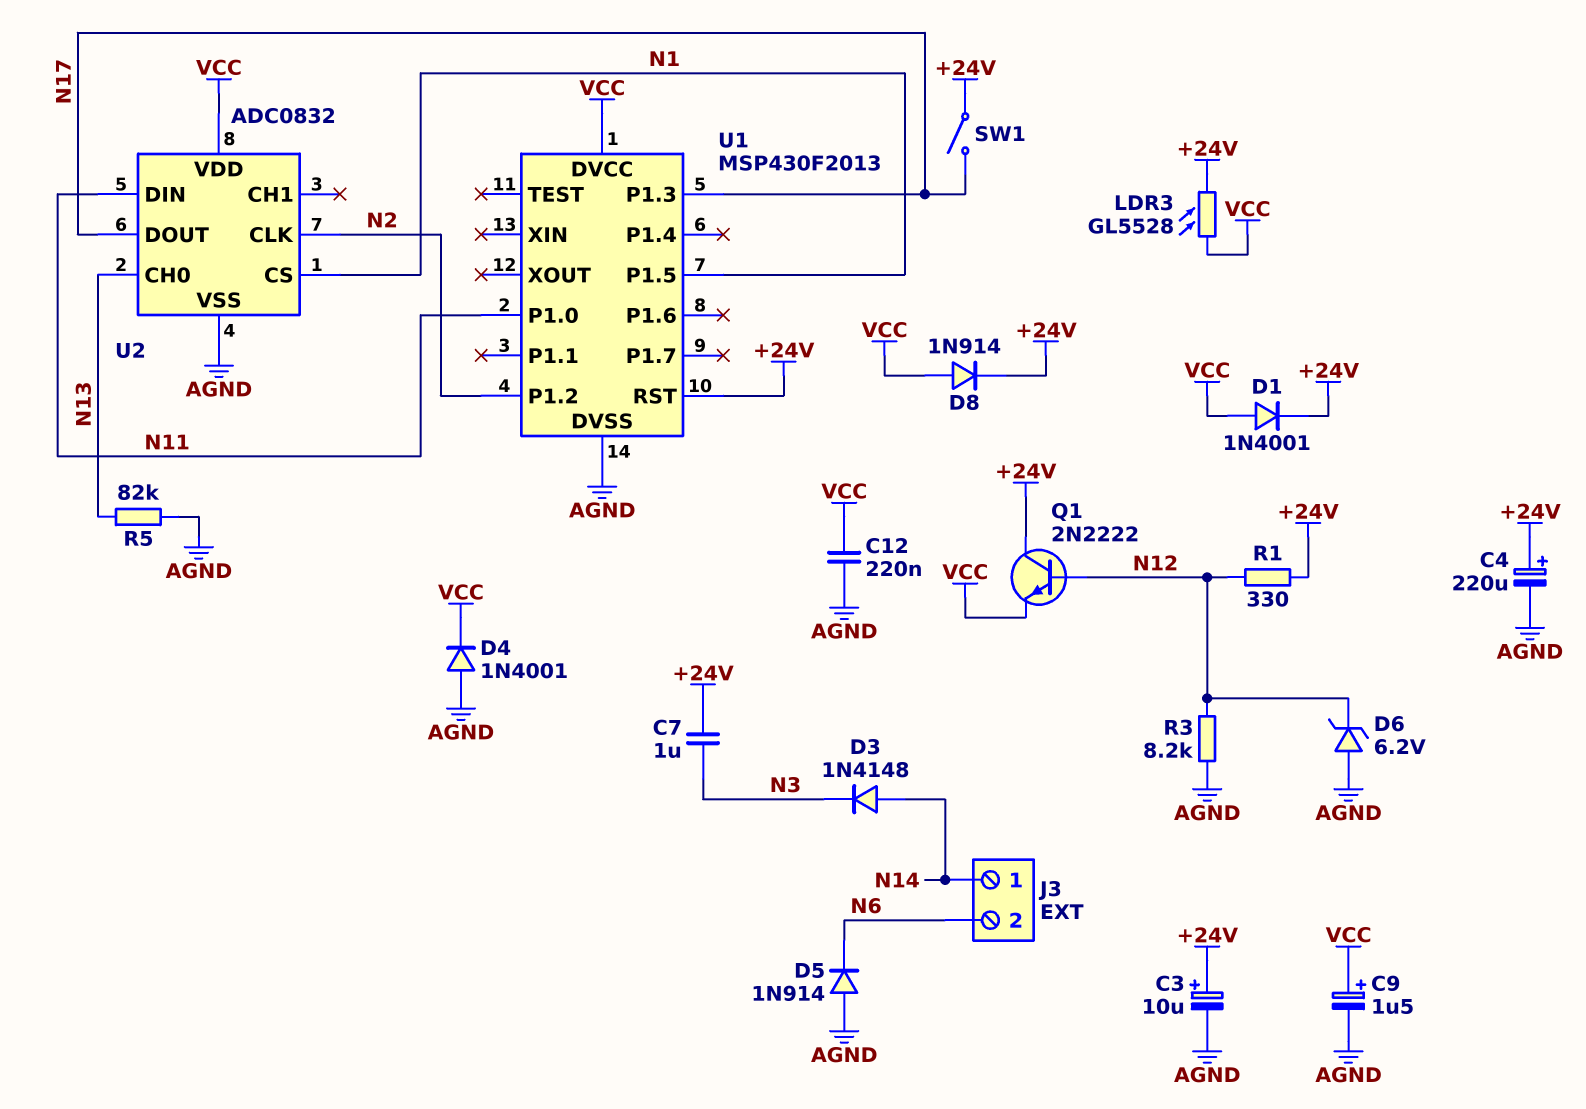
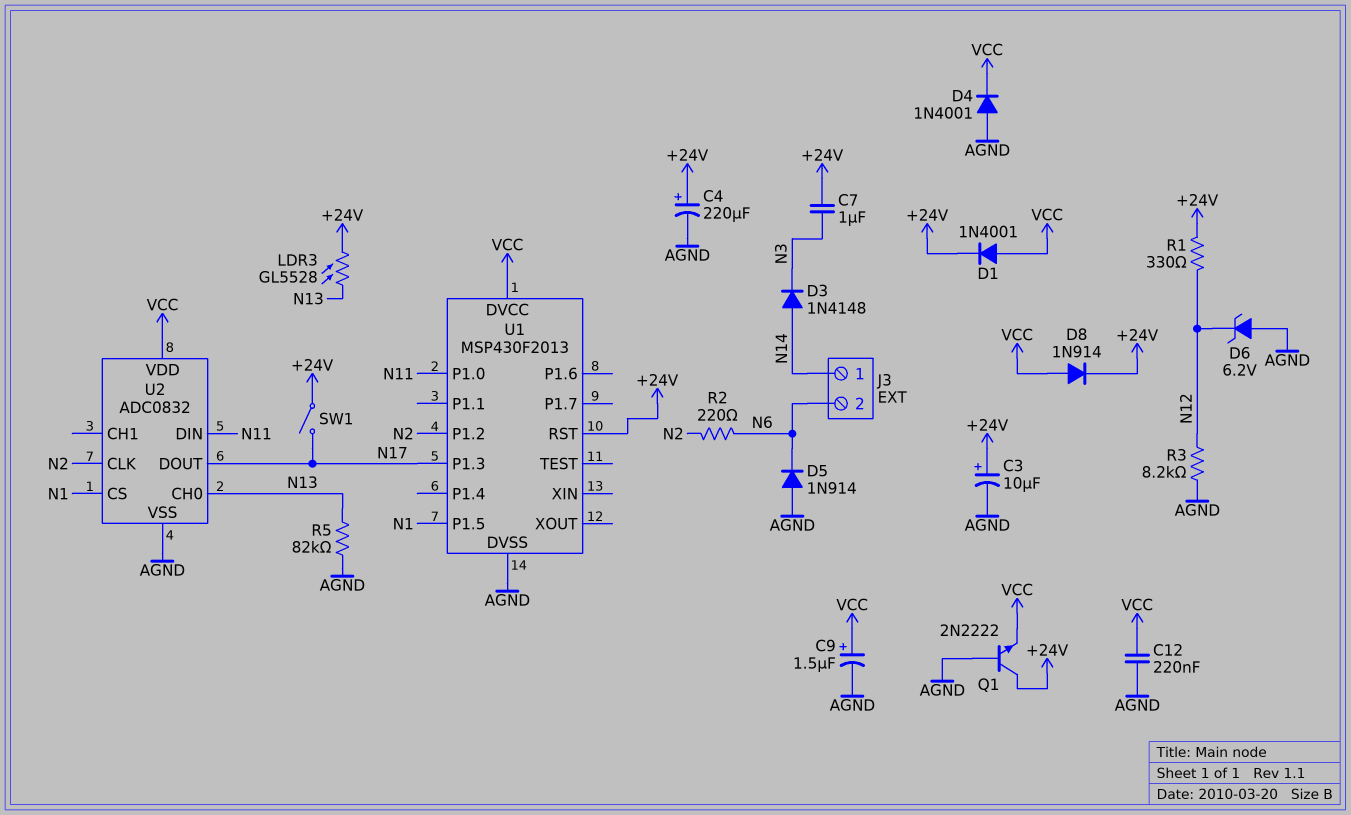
LDR3: GL5528 (+24V, VCC) -> GL5528 (+24V, N13)
Q1: NPN 2N2222 (B N12, C +24V, E VCC) -> NPN 2N2222 (B AGND, C +24V, E VCC)
R2: none -> 220 (N2, N6)

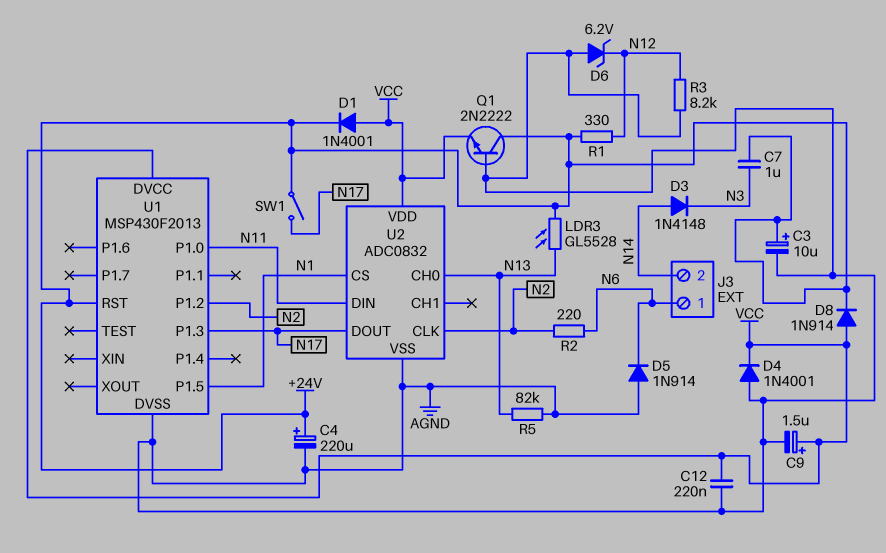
J3 pin 1: N14 -> N6
J3 pin 2: N6 -> N14

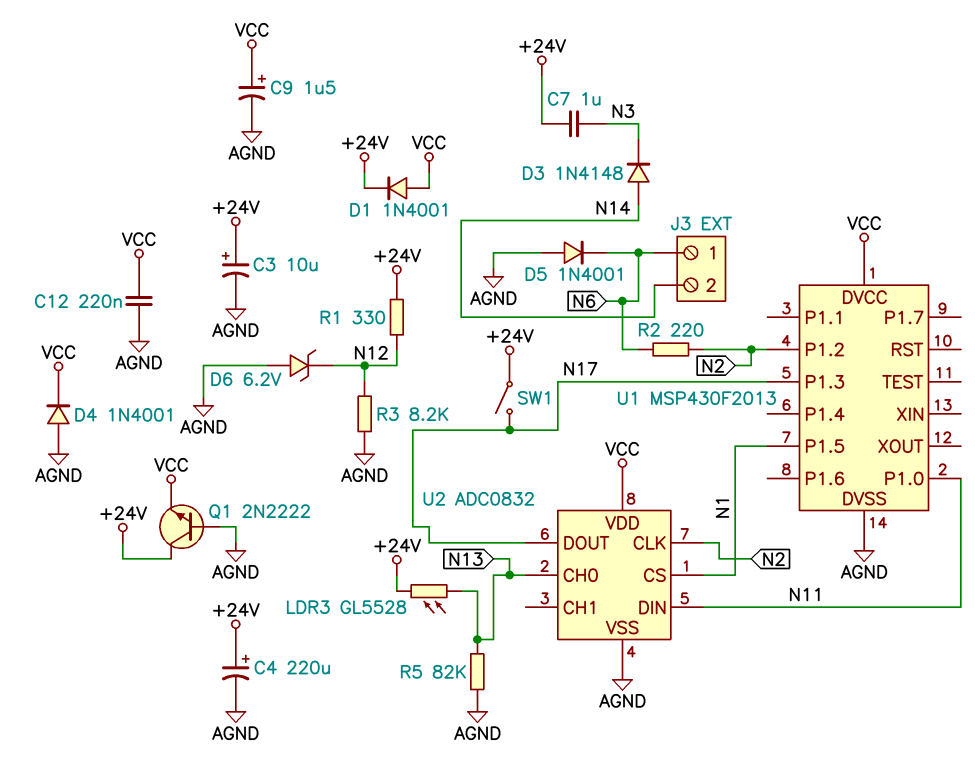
D5: diode 1N914 (A AGND, K N6) -> diode 1N4001 (A AGND, K N6)
D8: diode 1N914 (A VCC, K +24V) -> none
U1 pin RST: +24V -> none

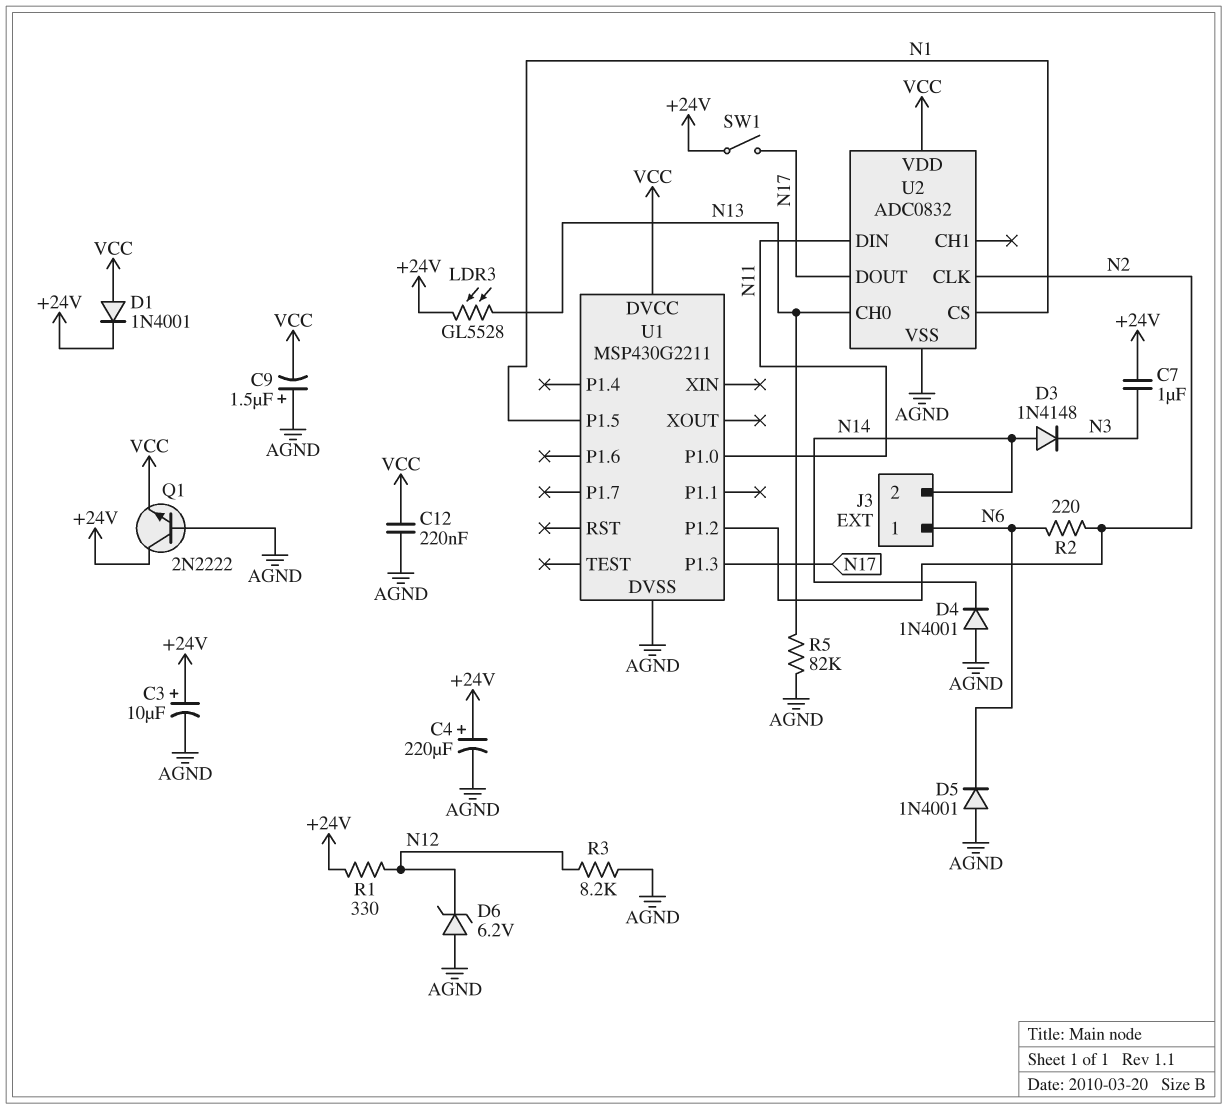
C9: 1.5uF (plus VCC, minus AGND) -> 1.5uF (plus AGND, minus VCC)
D4: diode 1N4001 (A AGND, K VCC) -> diode 1N4001 (A AGND, K N14)
U1: MSP430F2013 -> MSP430G2211

